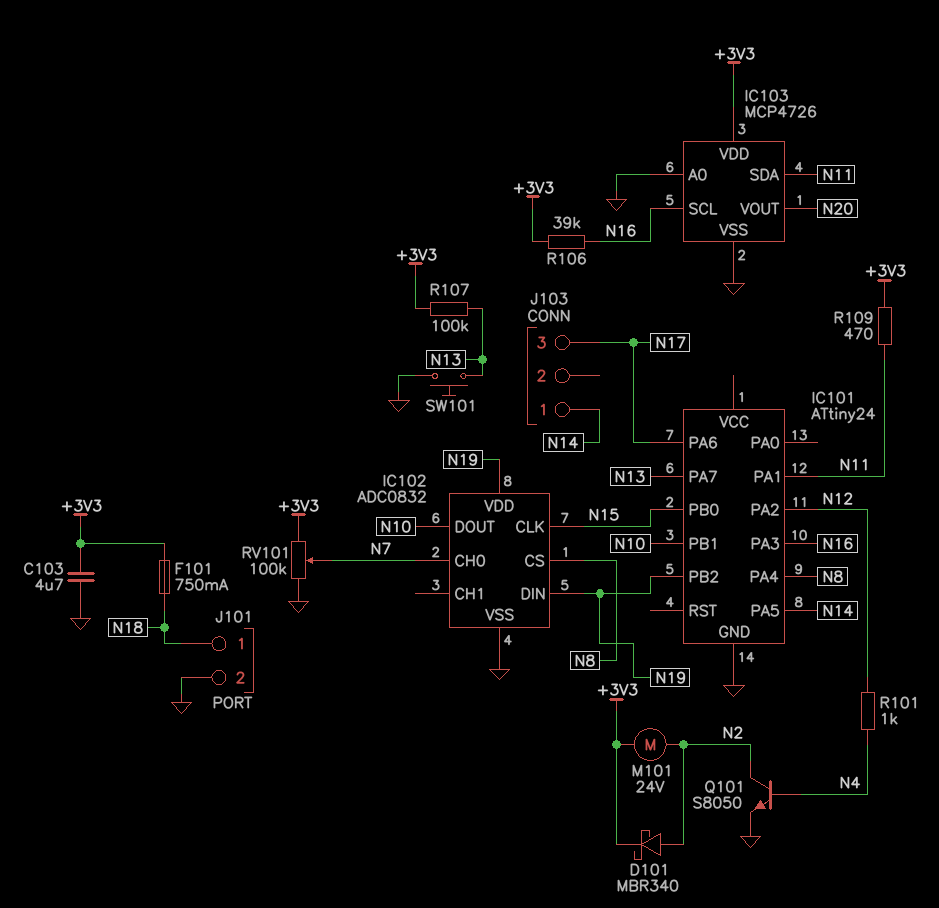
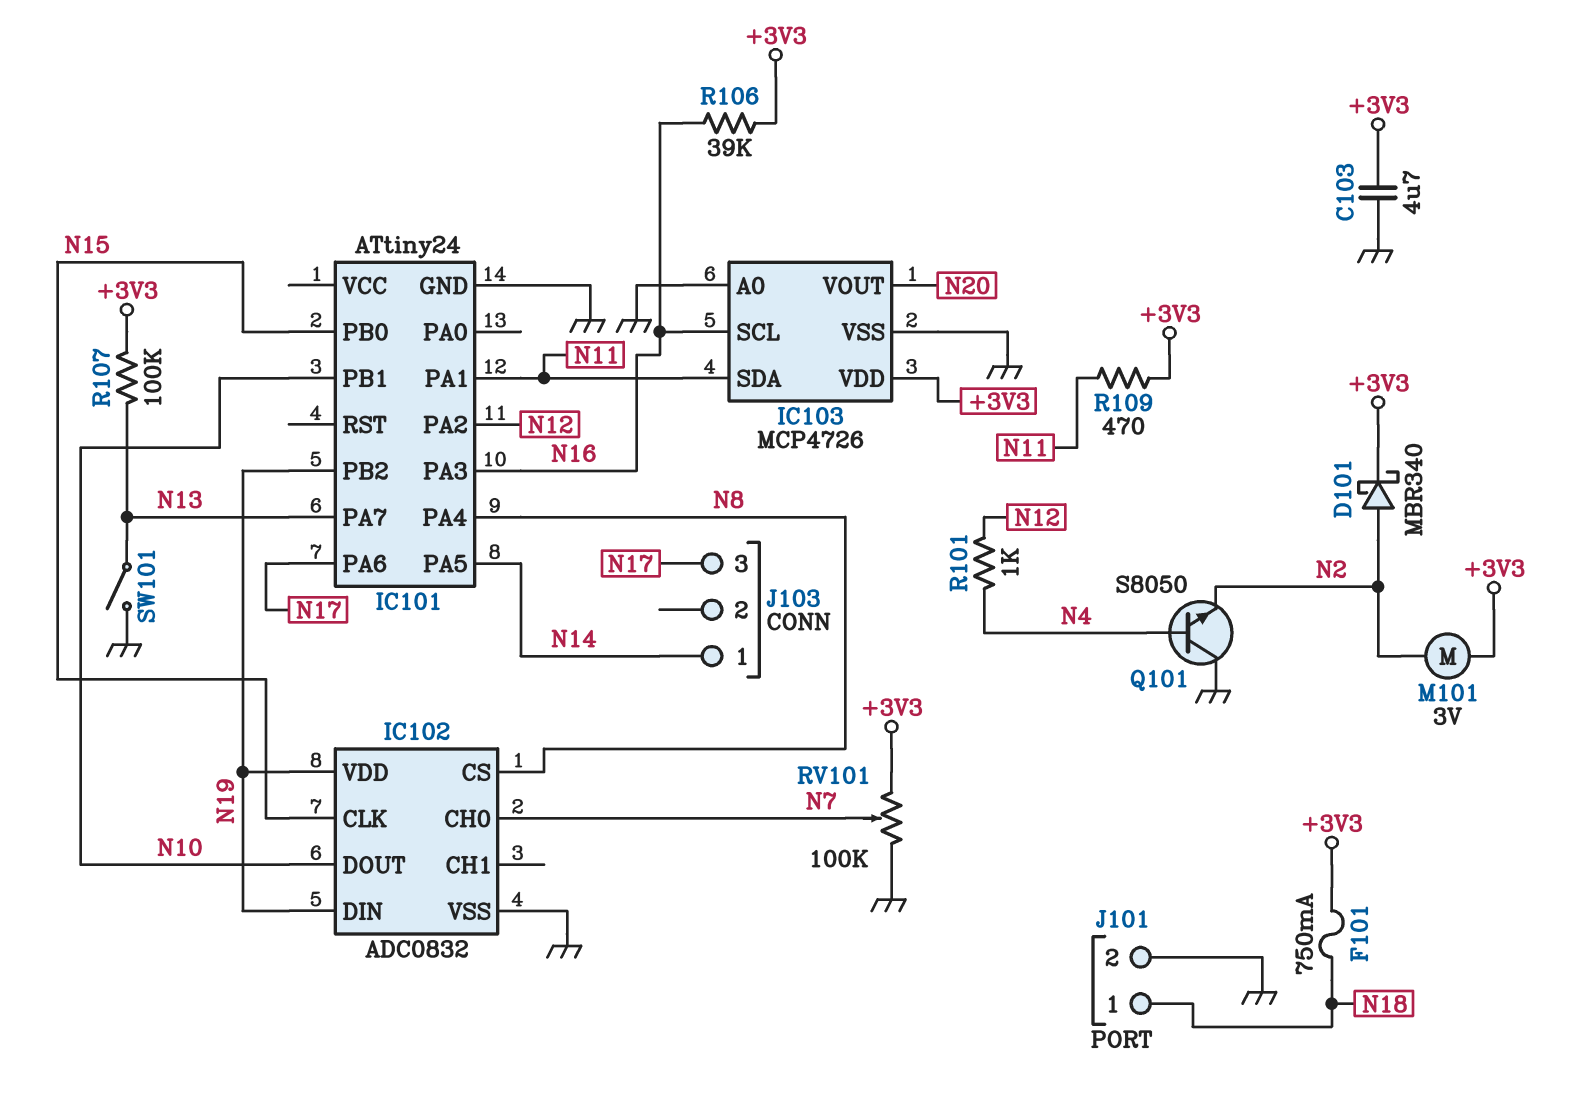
M101: motor 24V (+3V3, N2) -> motor 3V (+3V3, N2)
Q101: NPN S8050 (B N4, C N2, E GND) -> NPN S8050 (B N4, C GND, E N2)
SW101: button (GND, N13) -> switch (GND, N13)

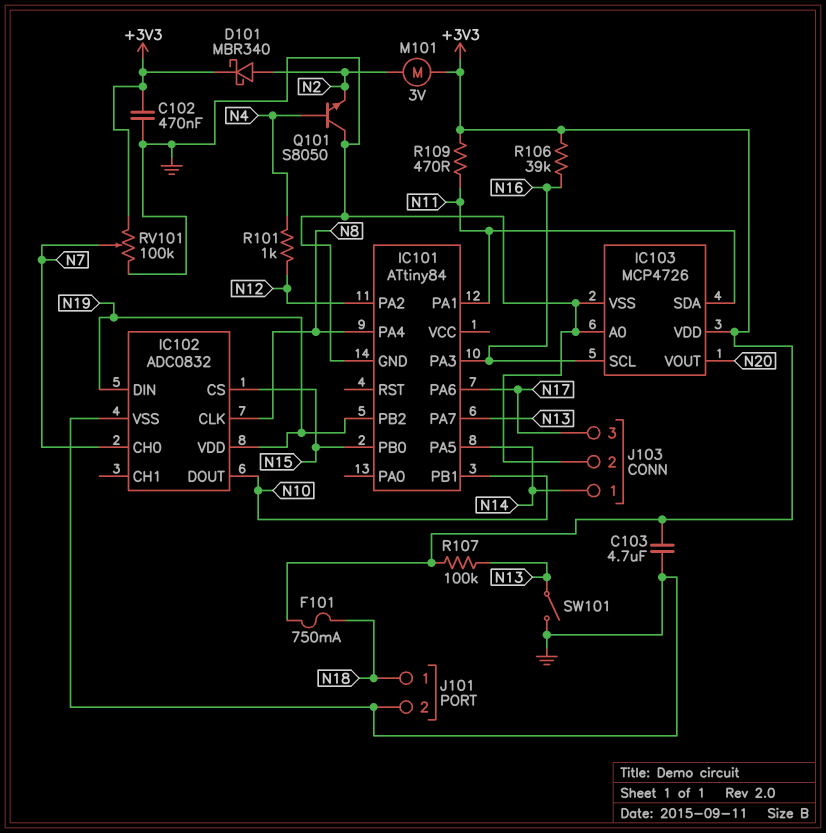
C102: none -> 470nF (+3V3, GND)
IC101: ATtiny24 -> ATtiny84
IC102 pin CLK: N15 -> N8
IC102 pin CS: N8 -> N15
J103 pin 2: none -> GND

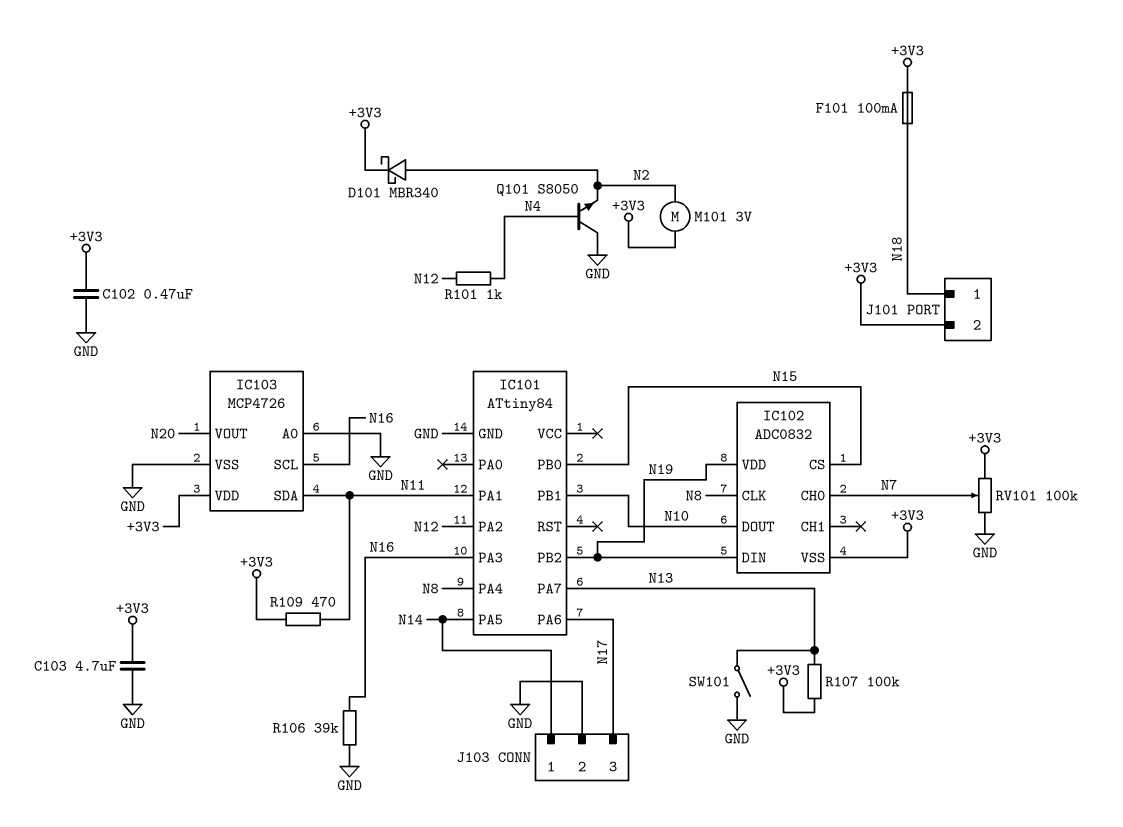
F101: 750mA (+3V3, N18) -> 100mA (+3V3, N18)
IC102 pin VSS: GND -> +3V3
J101 pin 2: GND -> +3V3
R106: 39k (+3V3, N16) -> 39k (GND, N16)

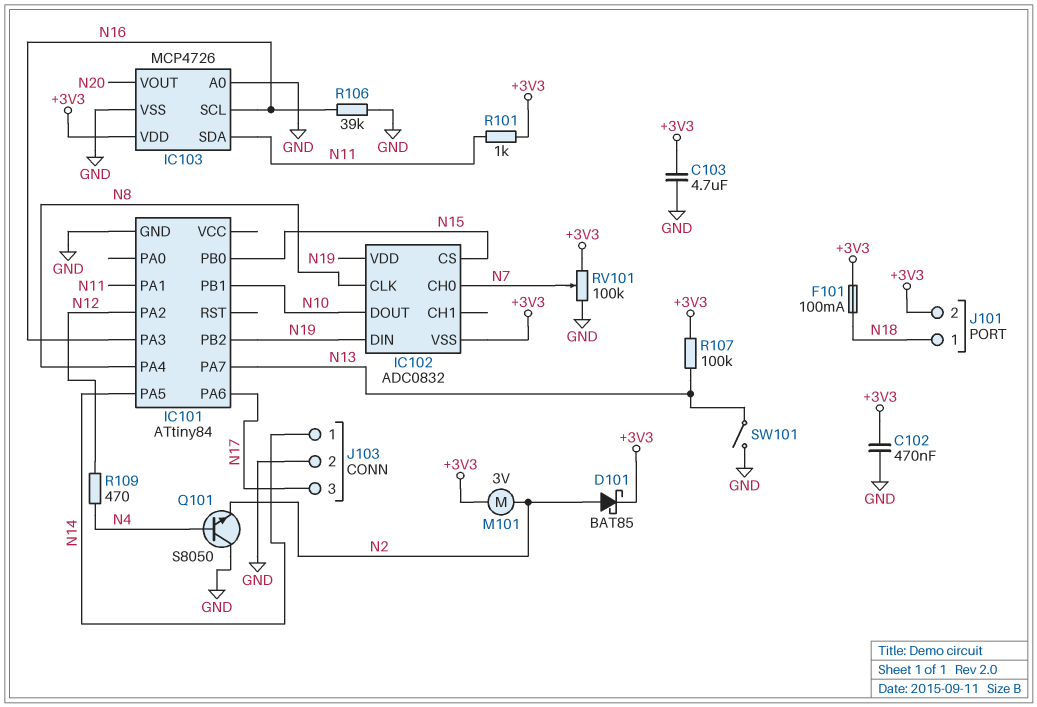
D101: schottky MBR340 (A N2, K +3V3) -> schottky BAT85 (A N2, K +3V3)
R101: 1k (N4, N12) -> 1k (+3V3, N11)
R109: 470 (+3V3, N11) -> 470 (N4, N12)

